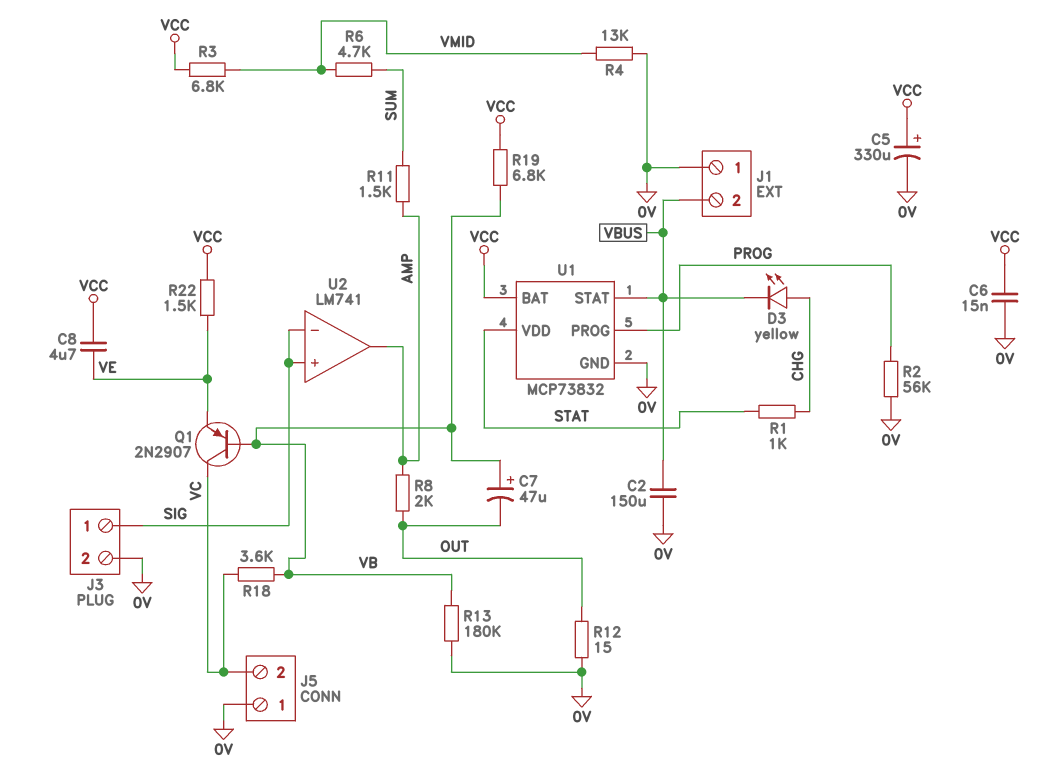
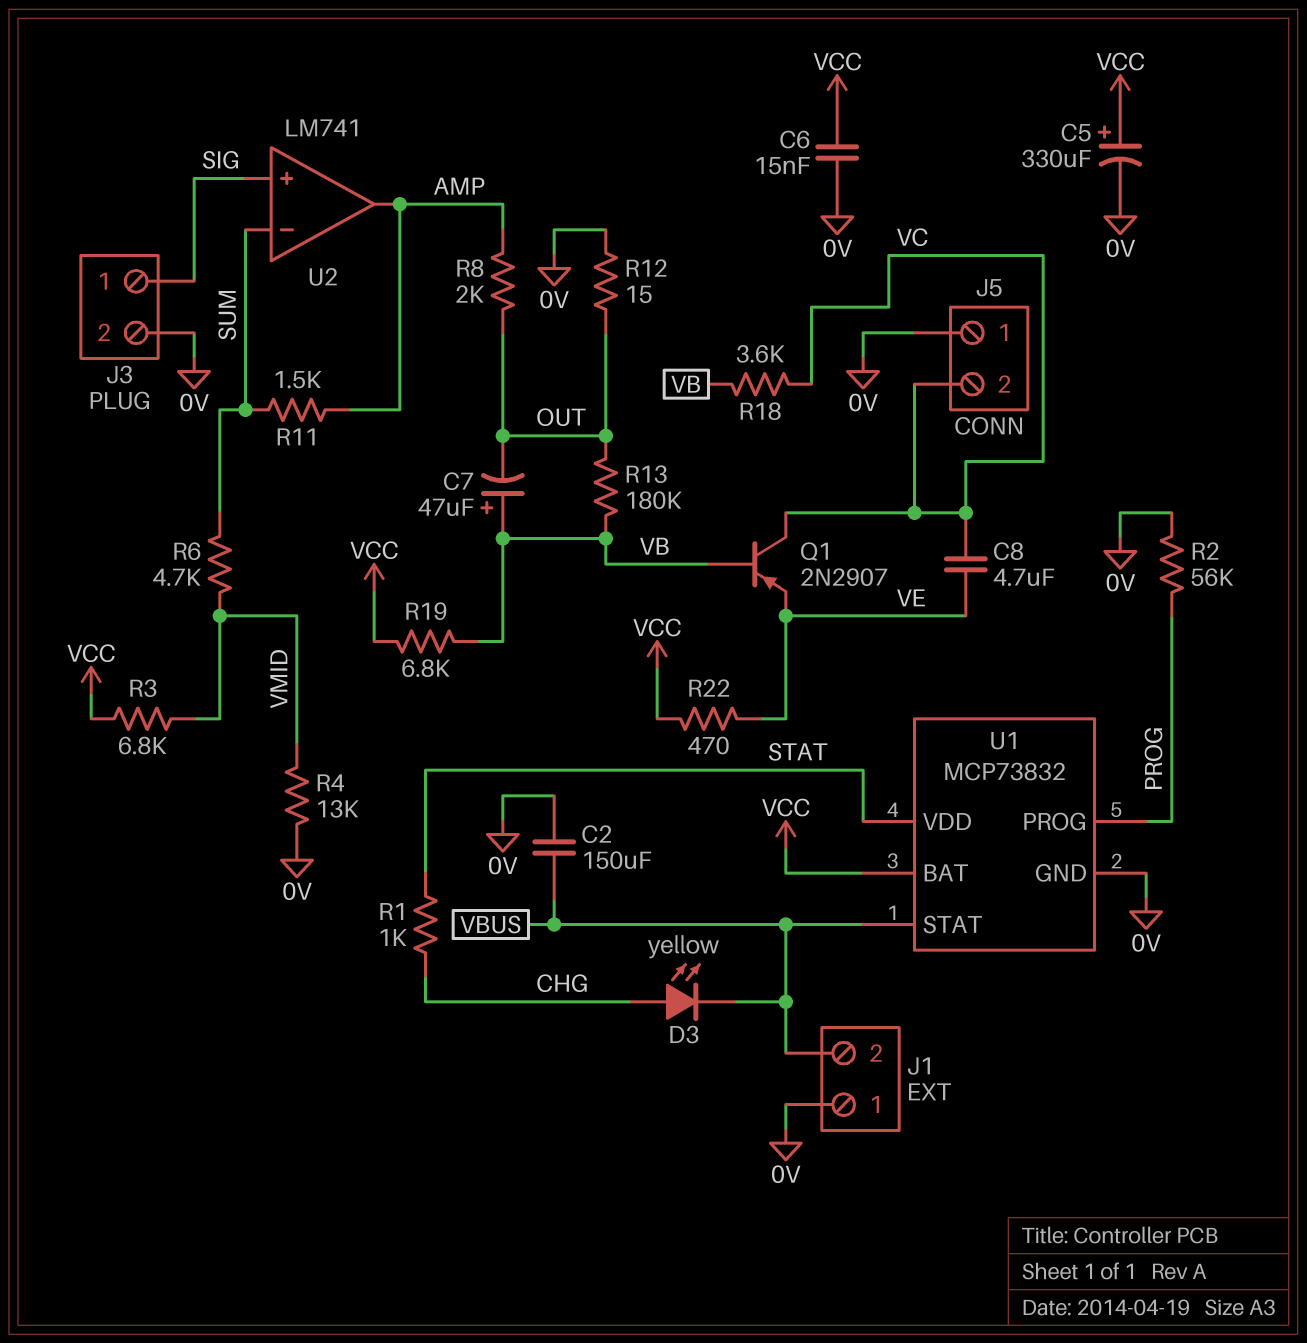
C8: 4.7uF (VCC, VE) -> 4.7uF (VC, VE)
R13: 180k (0V, VB) -> 180k (OUT, VB)
R22: 1.5k (VCC, VE) -> 470 (VCC, VE)
U2 pin in-: SIG -> SUM

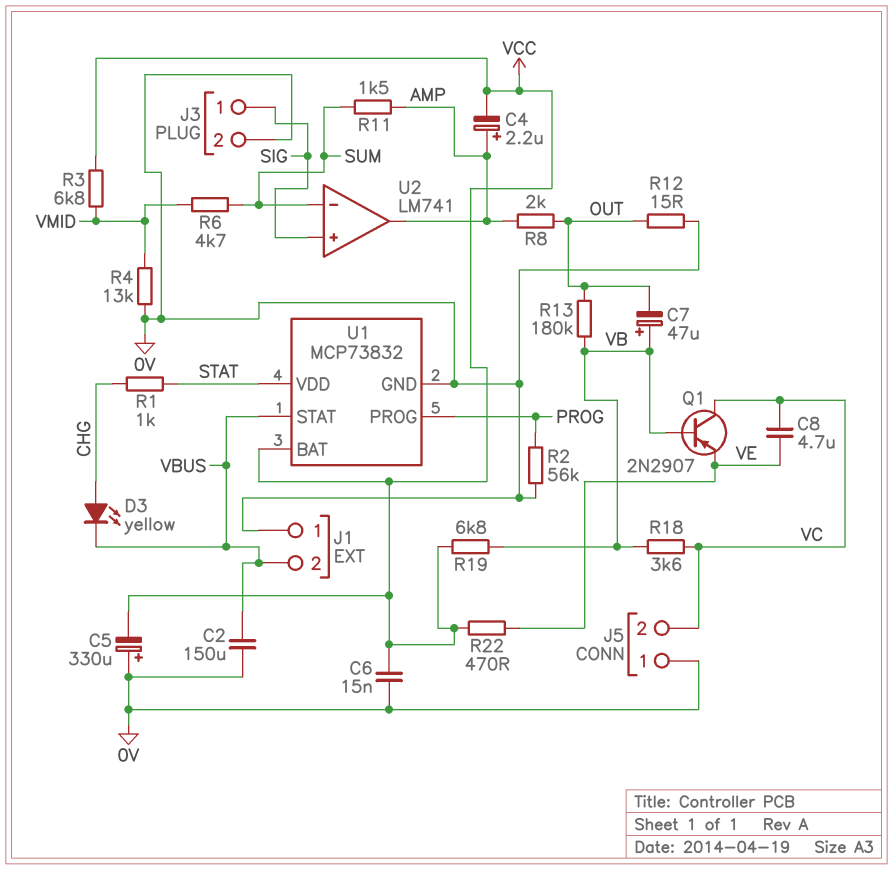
C4: none -> 2.2uF (plus AMP, minus VCC)
C5: 330uF (plus VCC, minus 0V) -> 330uF (plus 0V, minus VCC)

